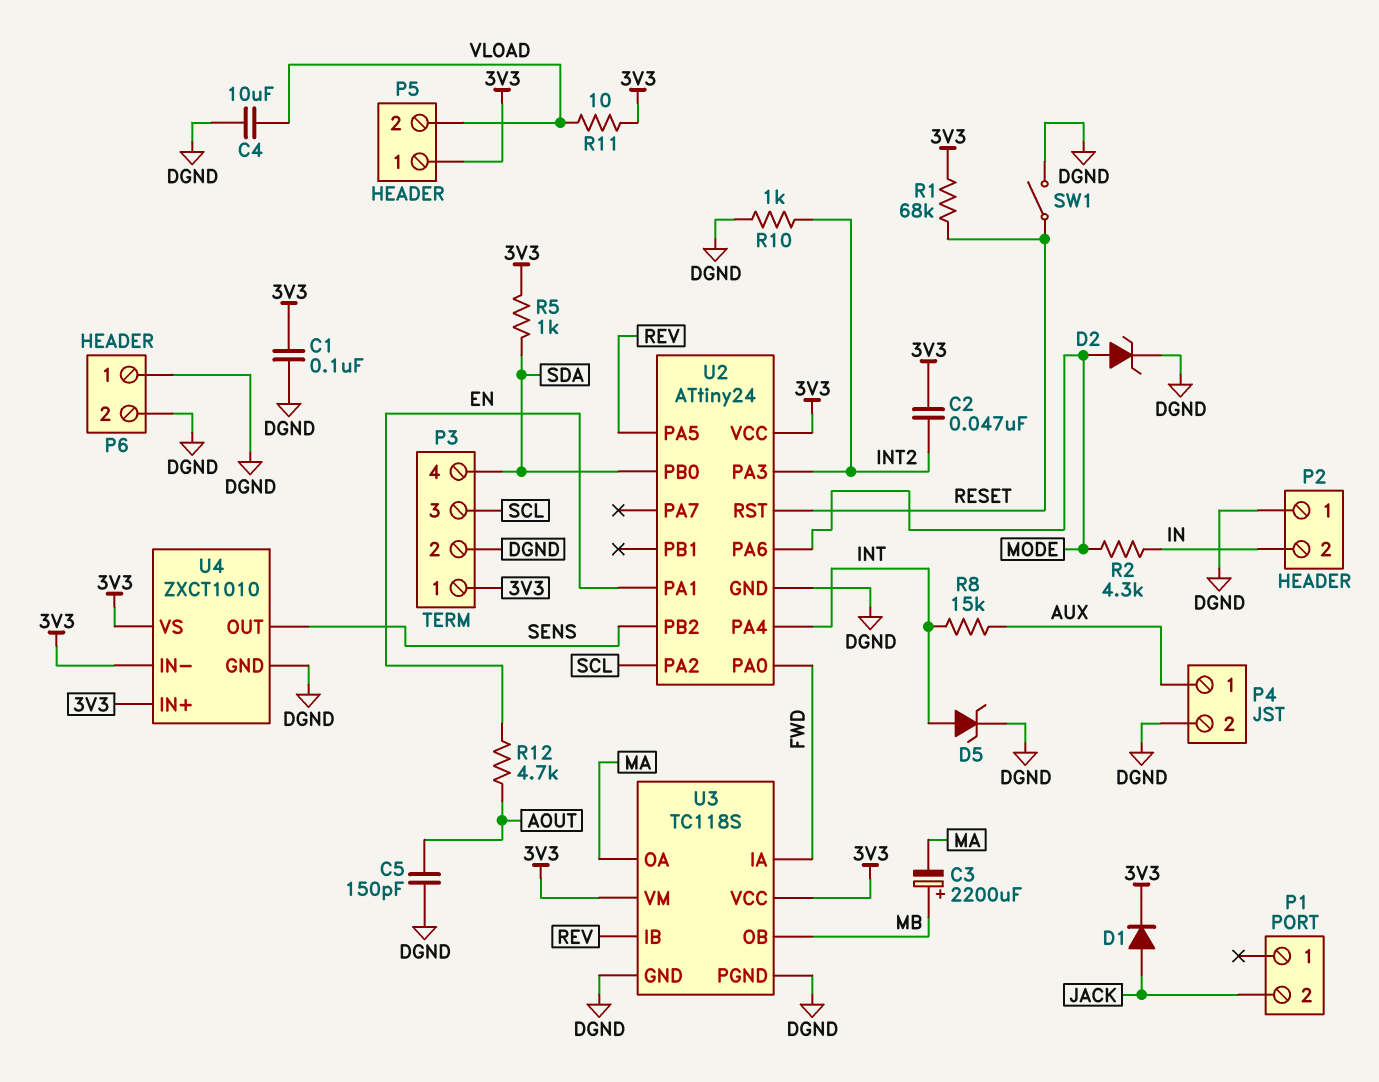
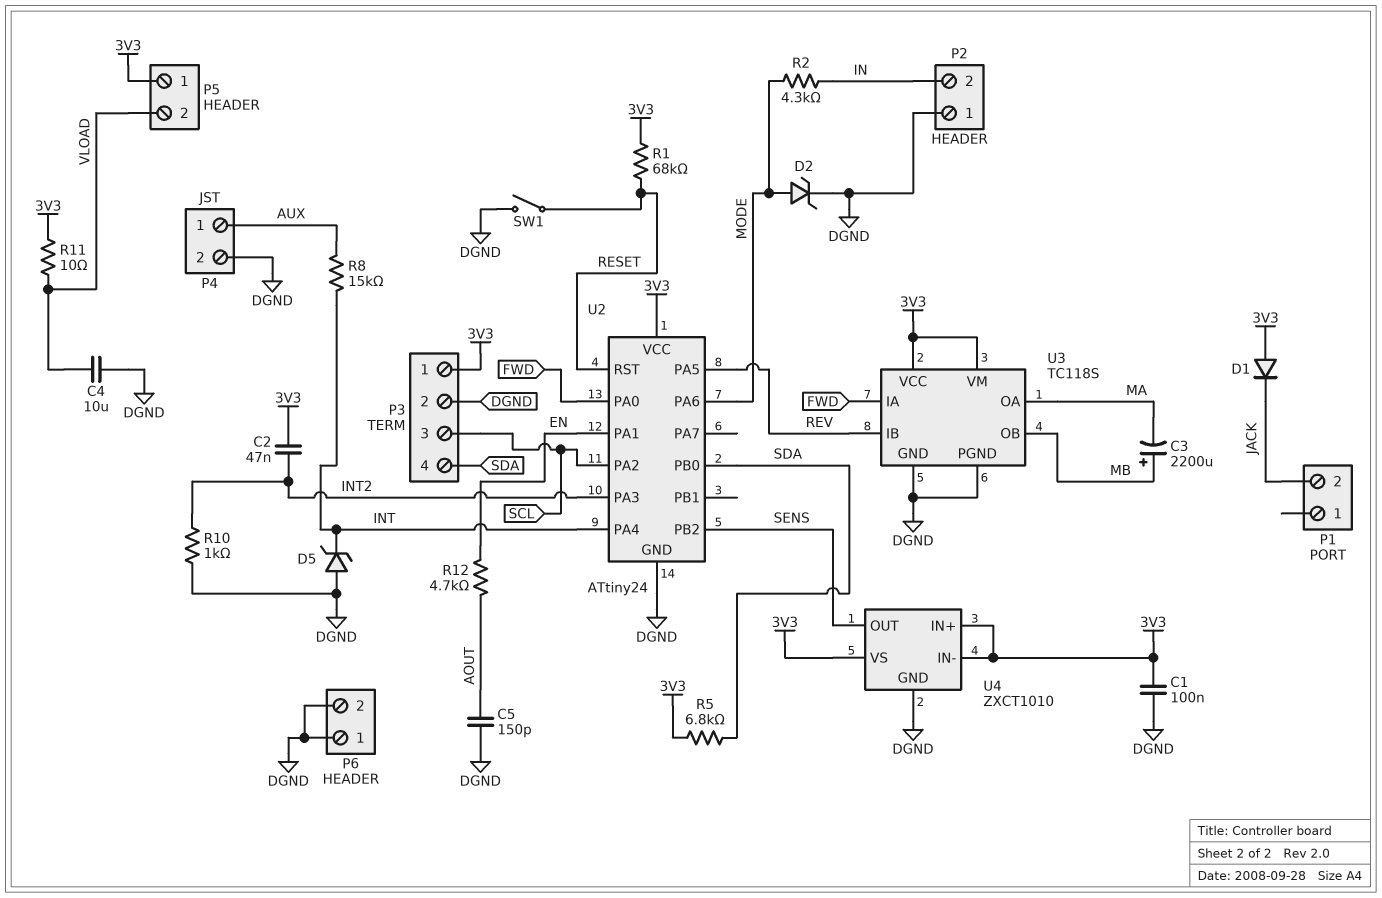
D1: diode (A JACK, K 3V3) -> diode (A 3V3, K JACK)
D5: zener (A INT, K DGND) -> zener (A DGND, K INT)
R5: 1k (3V3, SDA) -> 6.8k (3V3, SDA)

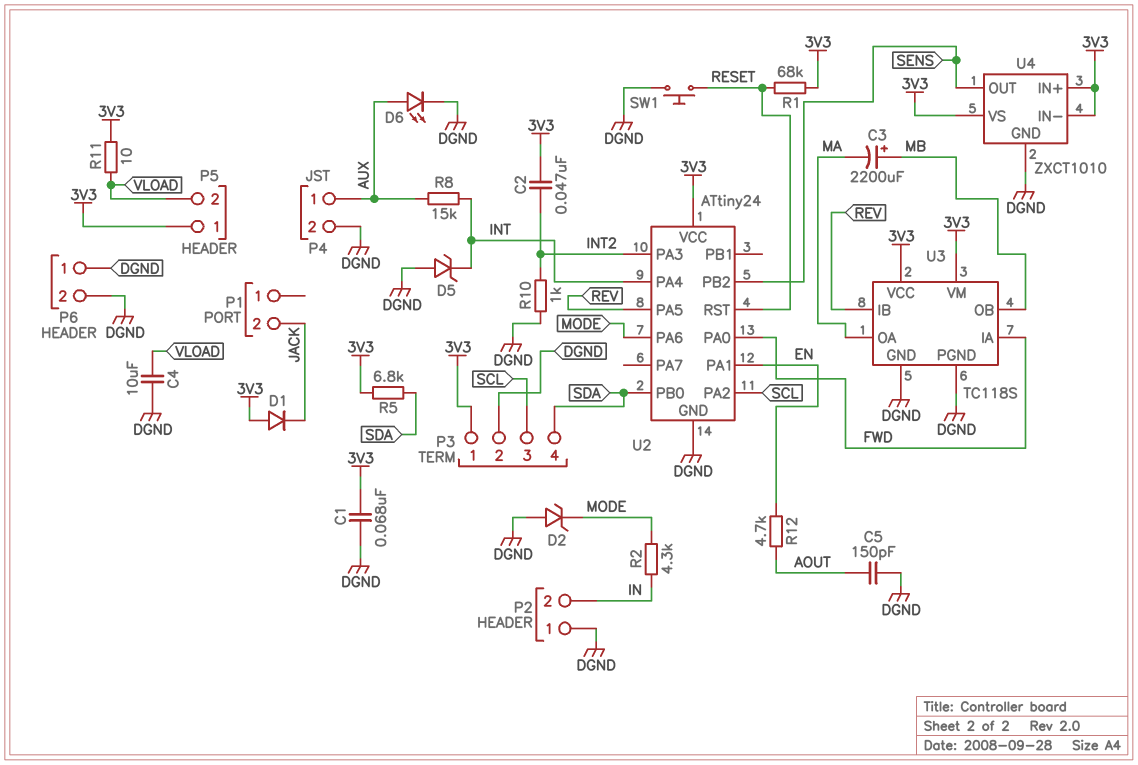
C1: 100nF (3V3, DGND) -> 68nF (3V3, DGND)
D2: zener (A MODE, K DGND) -> zener (A DGND, K MODE)
D6: none -> LED (A AUX, K DGND)
SW1: switch (DGND, RESET) -> button (DGND, RESET)

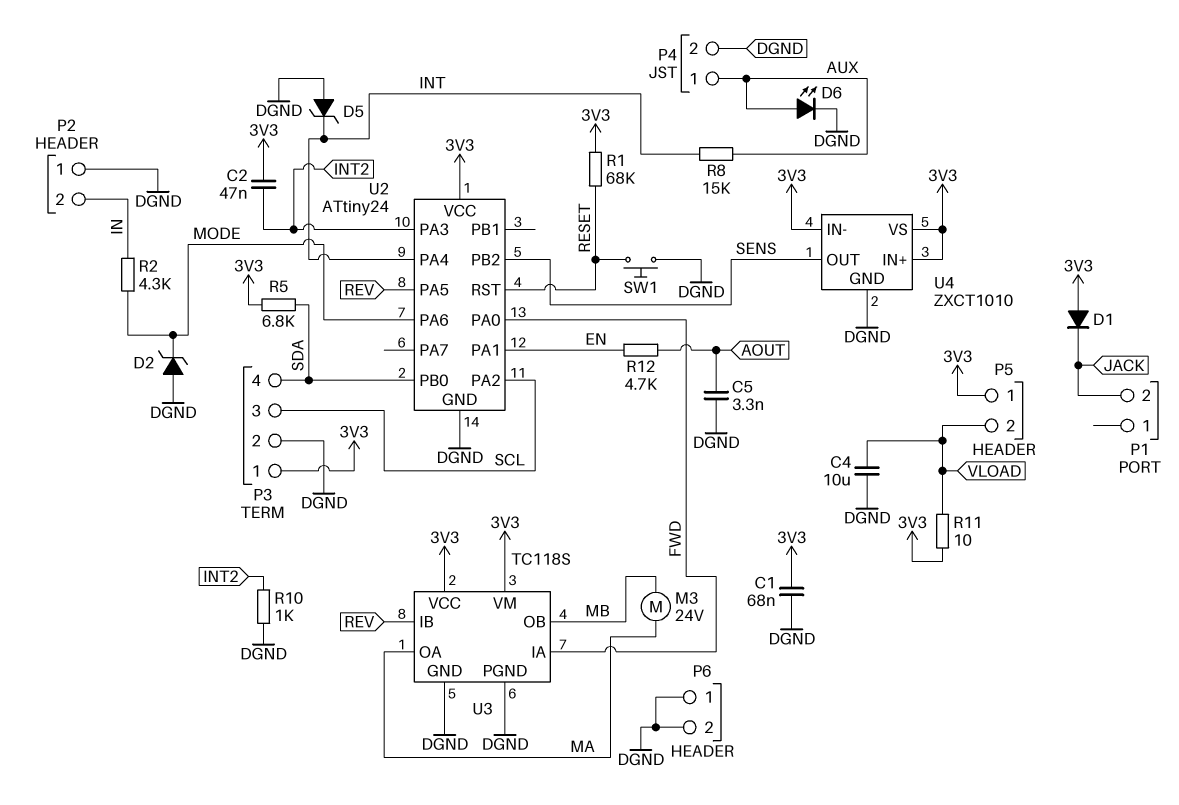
C3: 2200uF (plus MB, minus MA) -> none
C5: 150pF (AOUT, DGND) -> 3.3nF (AOUT, DGND)
M3: none -> motor 24V (MA, MB)

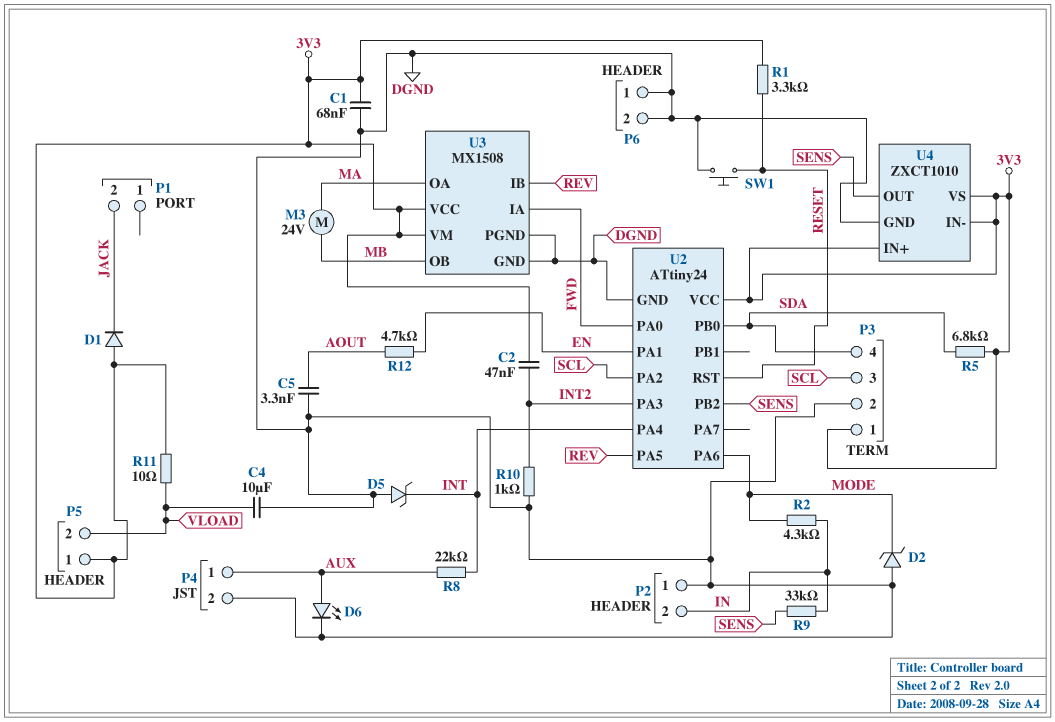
R1: 68k (3V3, RESET) -> 3.3k (3V3, RESET)
R8: 15k (AUX, INT) -> 22k (AUX, INT)
R9: none -> 33k (IN, SENS)
U3: TC118S -> MX1508

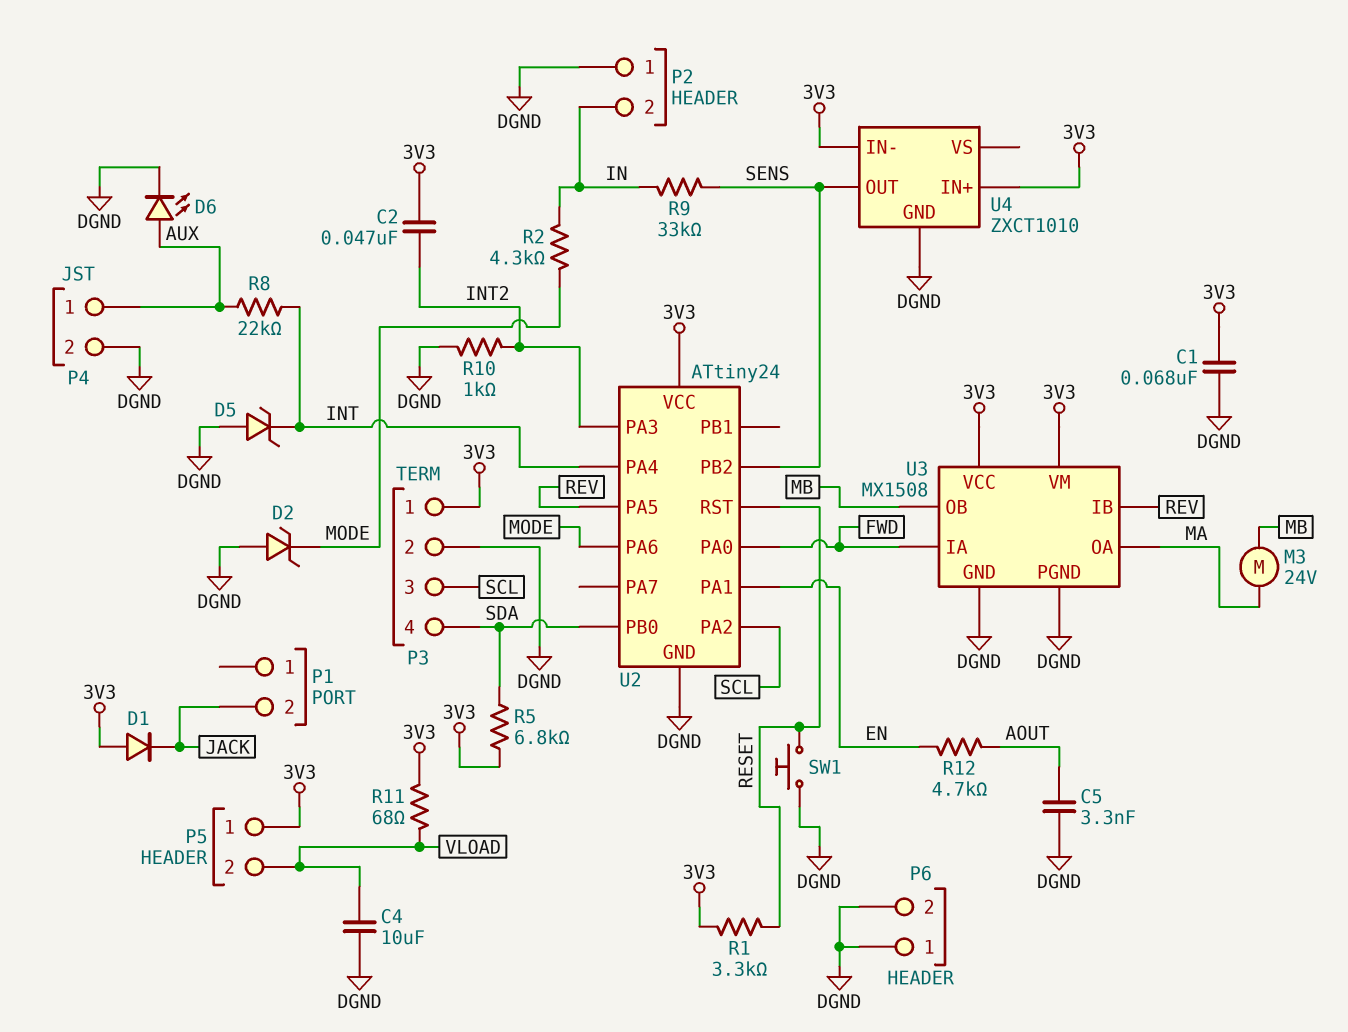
R11: 10 (3V3, VLOAD) -> 68 (3V3, VLOAD)
U4 pin VS: 3V3 -> none

